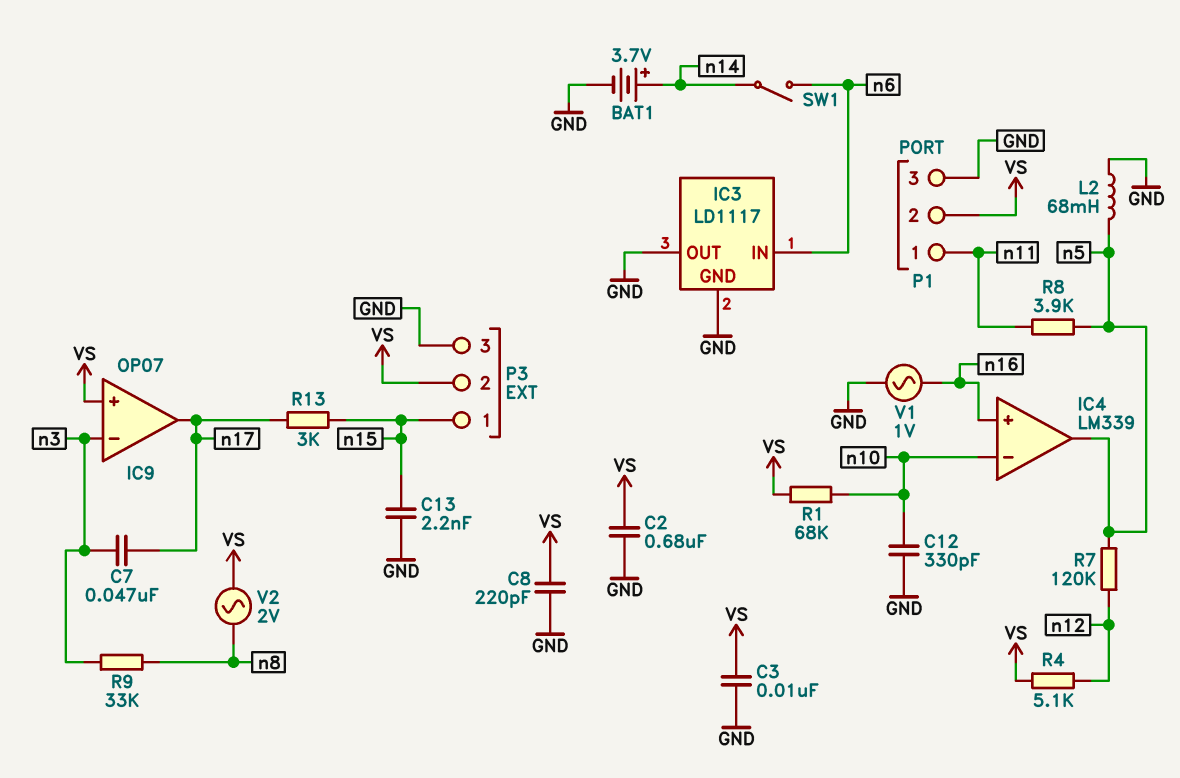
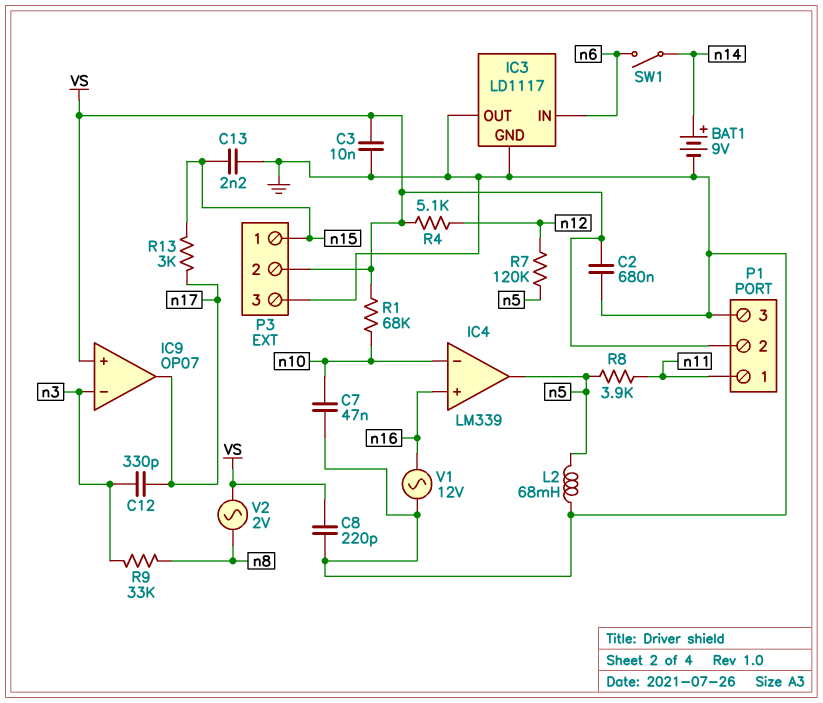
BAT1: 3.7V (plus n14, minus GND) -> 9V (plus n14, minus GND)
C7: 47nF (n3, n17) -> 47nF (GND, n10)
C12: 330pF (GND, n10) -> 330pF (n3, n17)
V1: AC 1V (GND, n16) -> AC 12V (GND, n16)

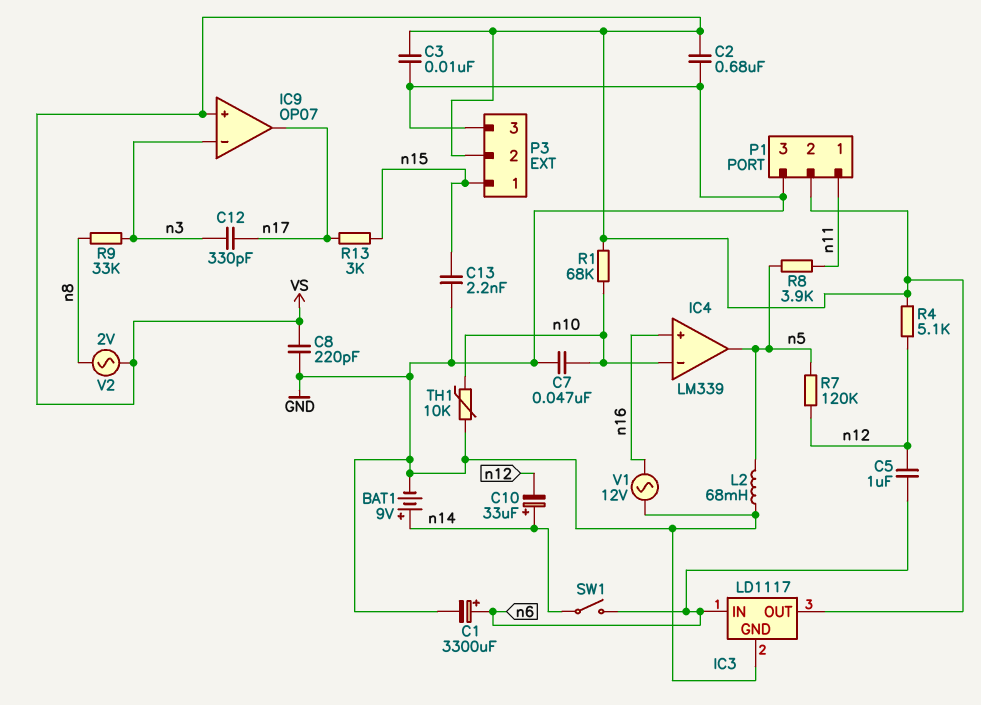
C1: none -> 3300uF (plus n6, minus GND)
C5: none -> 1uF (n6, n12)
C10: none -> 33uF (plus n14, minus n12)
IC3 pin OUT: GND -> VS
TH1: none -> 10k (GND, n10)

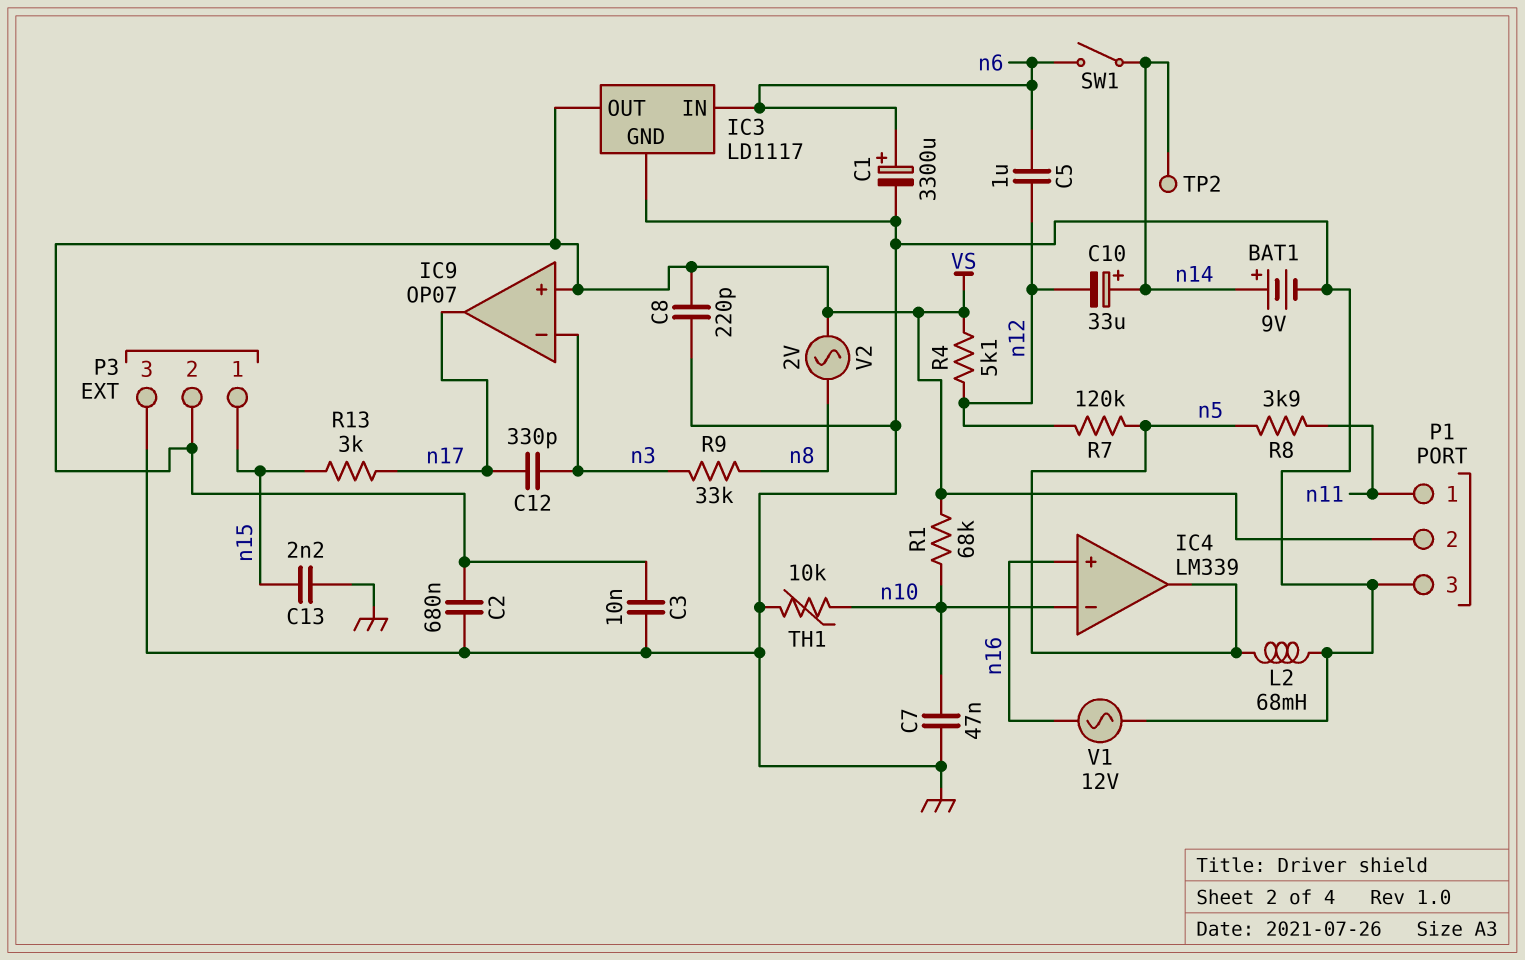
TP2: none -> test point (n14)

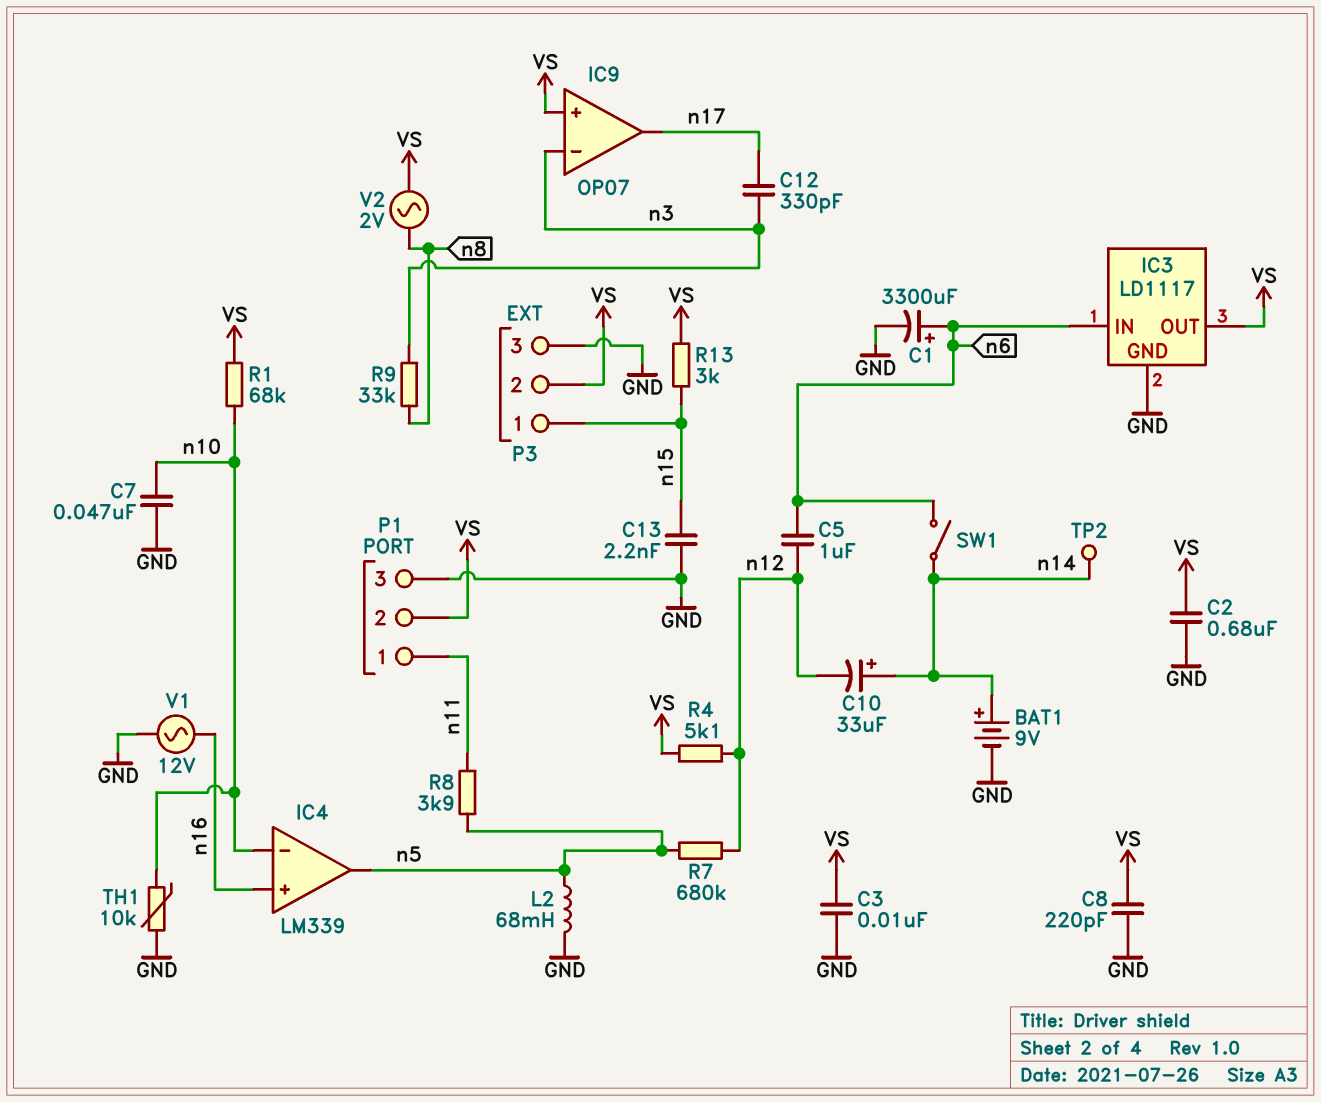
R7: 120k (n5, n12) -> 680k (n5, n12)
R13: 3k (n15, n17) -> 3k (VS, n15)

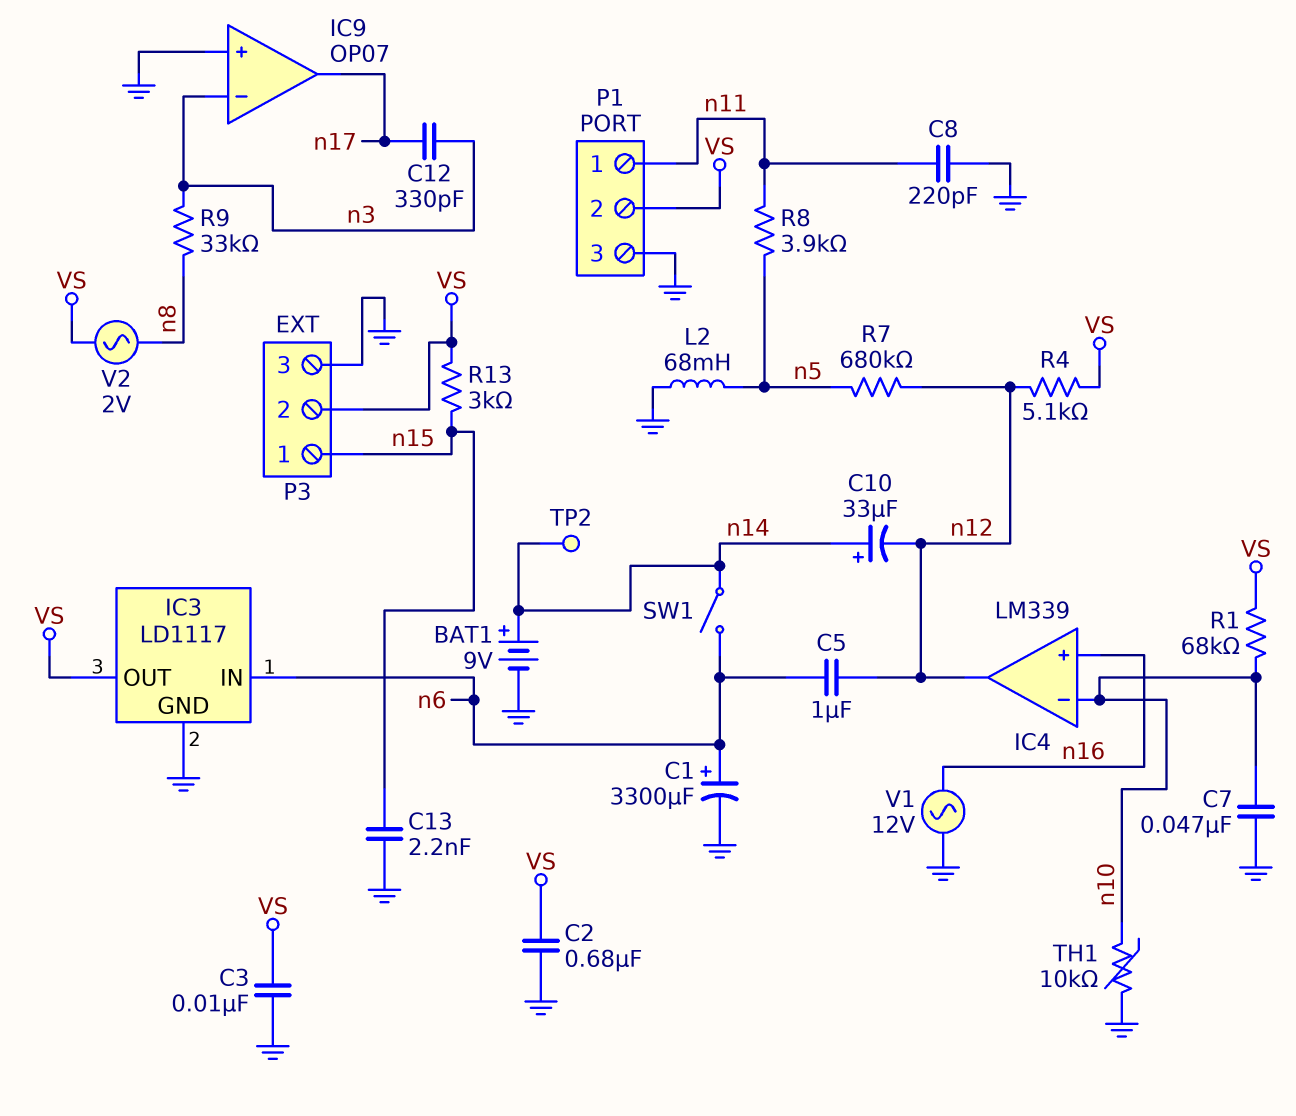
C8: 220pF (GND, VS) -> 220pF (GND, n11)
IC4 pin out: n5 -> n12
IC9 pin in+: VS -> GND

